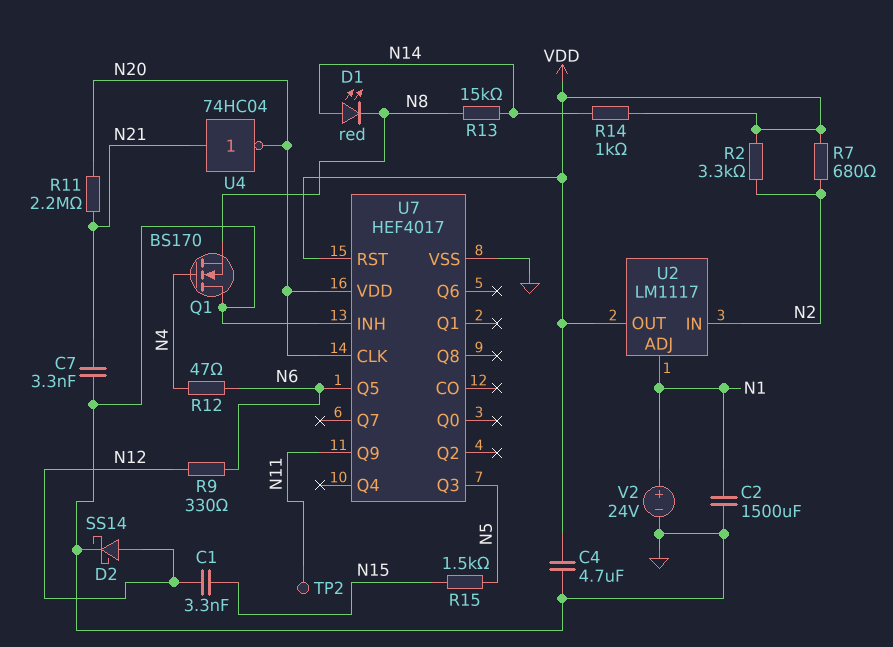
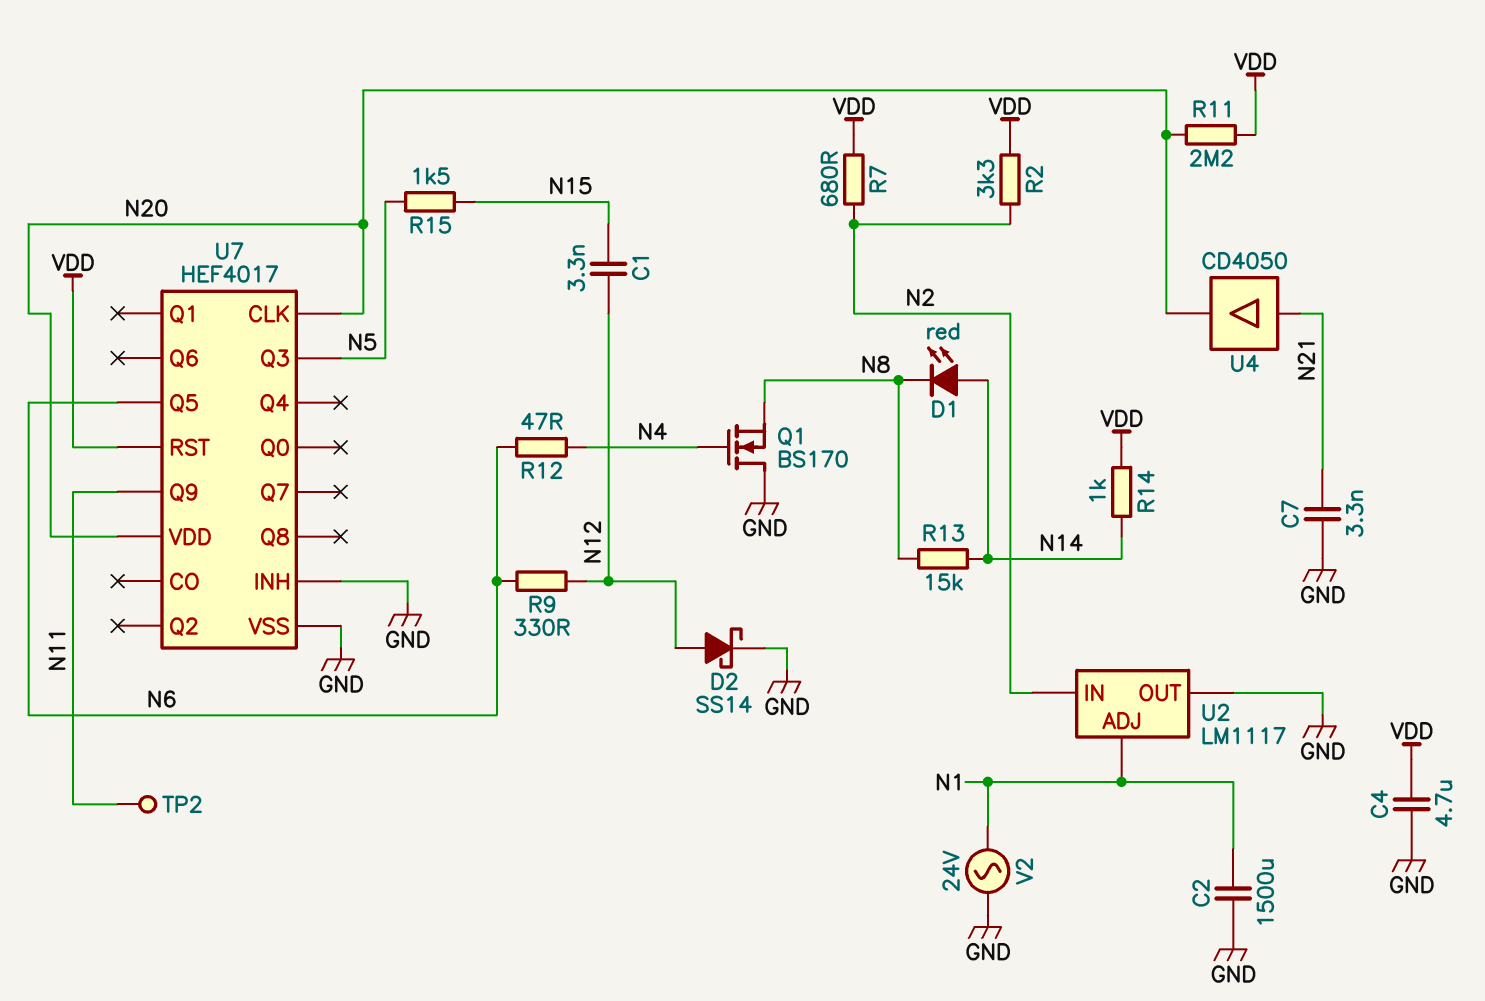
R11: 2.2M (N20, N21) -> 2.2M (N20, VDD)
U2 pin OUT: VDD -> GND
U4: NOT 74HC04 (in N21, out N20) -> buffer CD4050 (in N21, out N20)
V2: 24V (plus N1, minus GND) -> AC 24V (GND, N1)

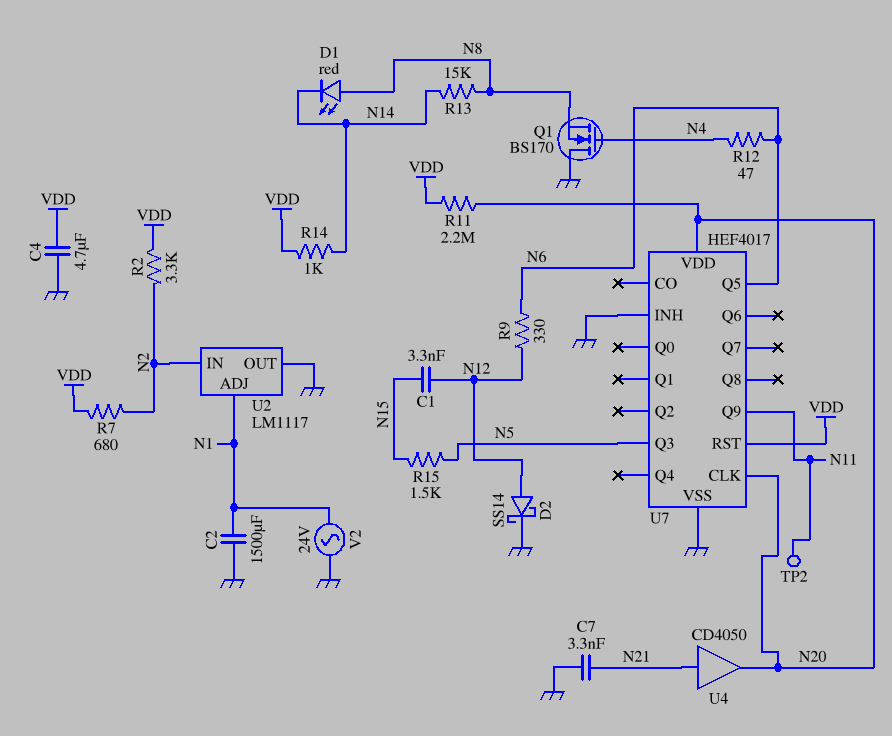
D1: LED red (A N14, K N8) -> LED red (A N8, K N14)

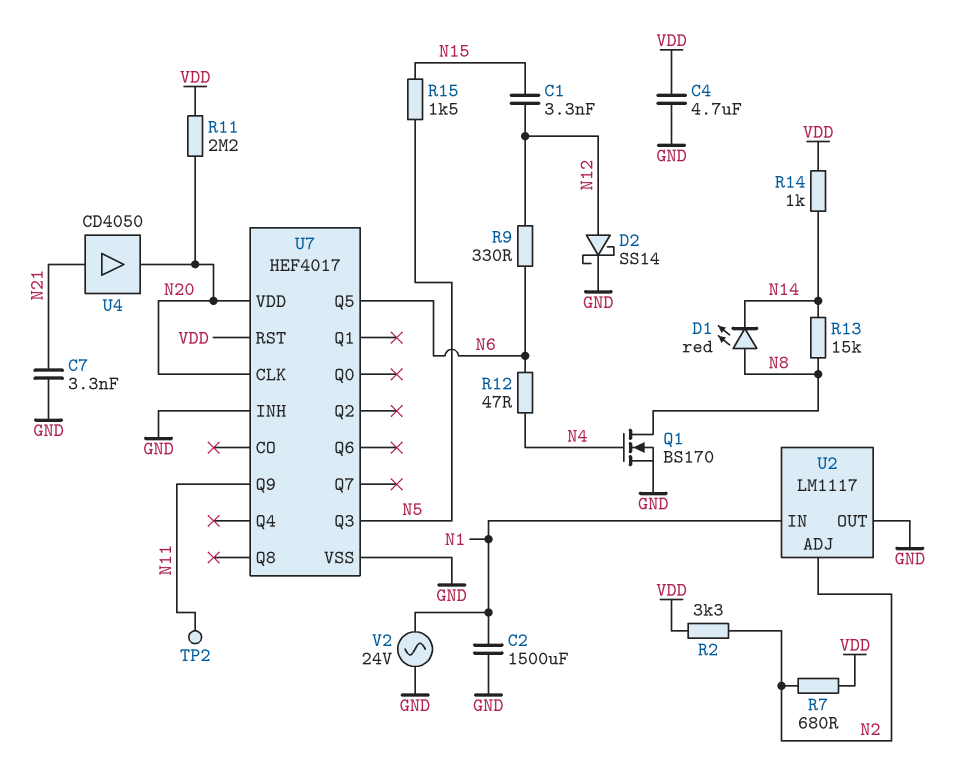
Q1: NMOS BS170 (G N4, D GND, S N8) -> NMOS BS170 (G N4, D N8, S GND)
U2 pin ADJ: N1 -> N2
U2 pin IN: N2 -> N1

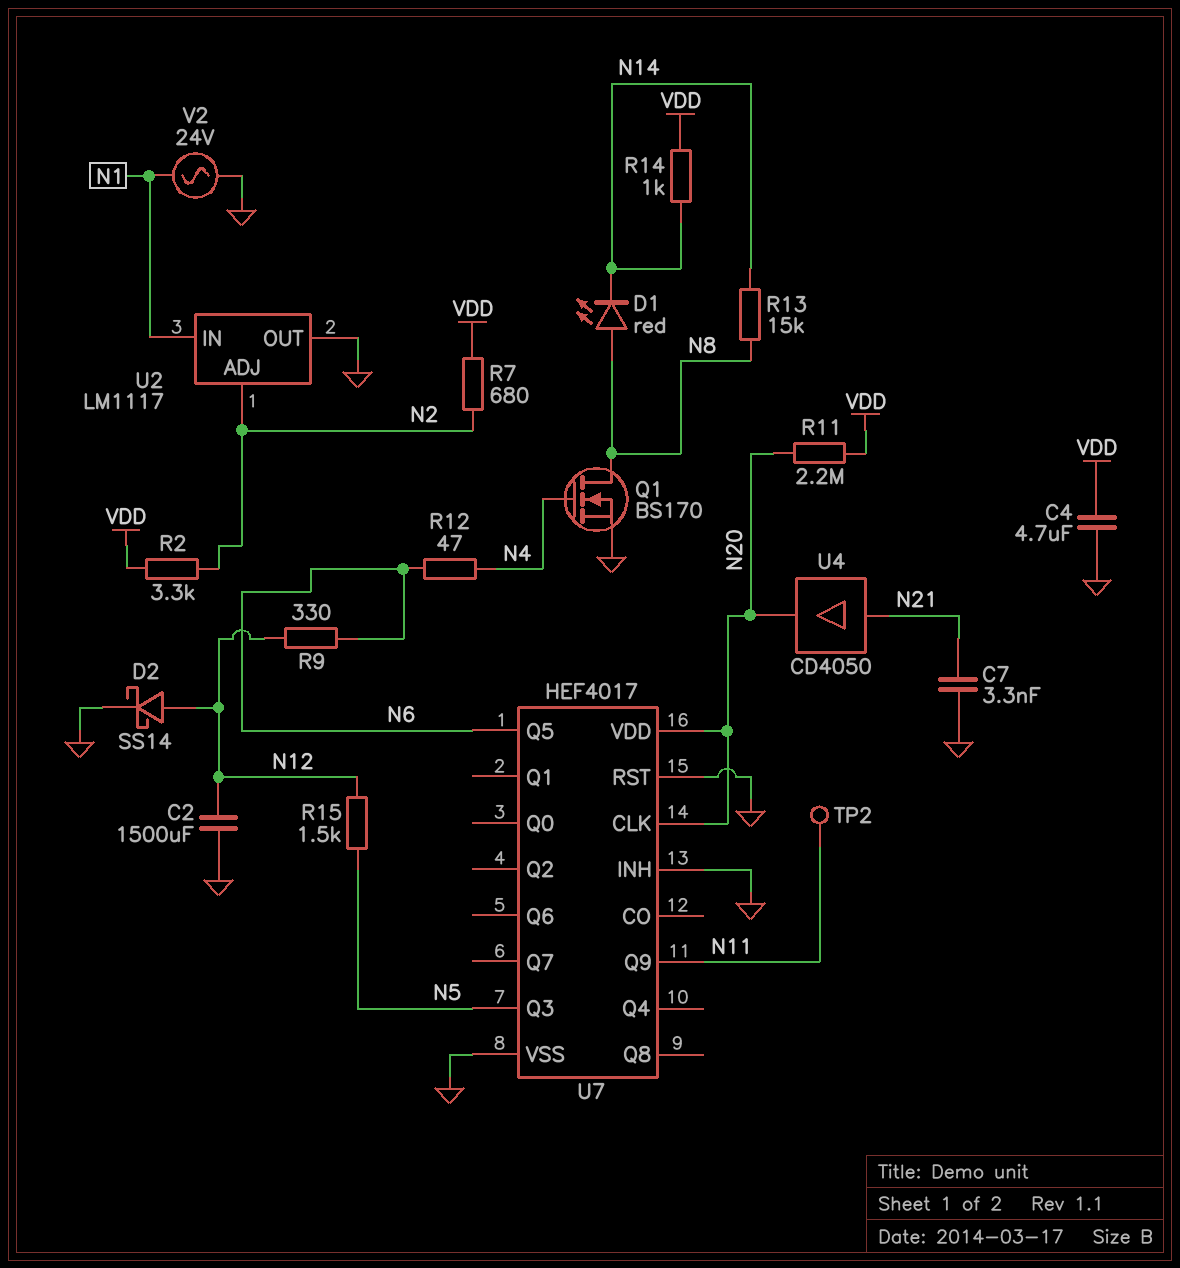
C1: 3.3nF (N12, N15) -> none
C2: 1500uF (GND, N1) -> 1500uF (GND, N12)
R15: 1.5k (N5, N15) -> 1.5k (N5, N12)
U7 pin RST: VDD -> GND

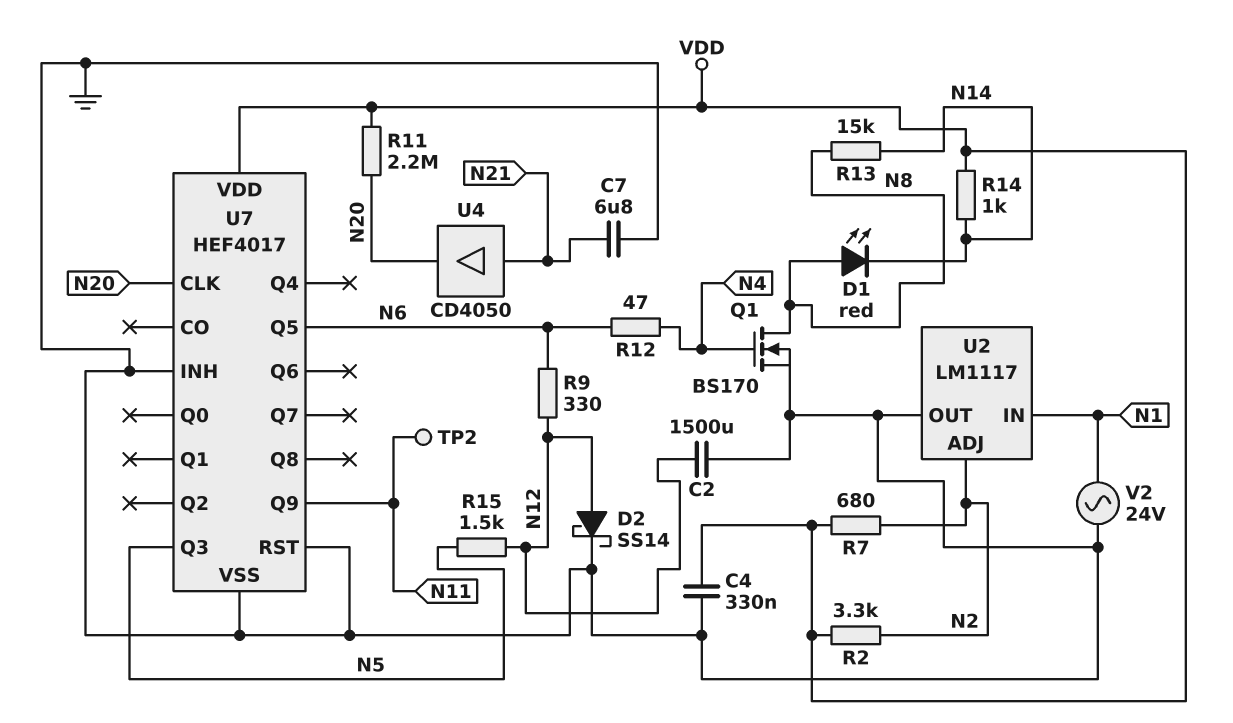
C4: 4.7uF (GND, VDD) -> 330nF (GND, VDD)
C7: 3.3nF (GND, N21) -> 6.8uF (GND, N21)
U7 pin VDD: N20 -> VDD

